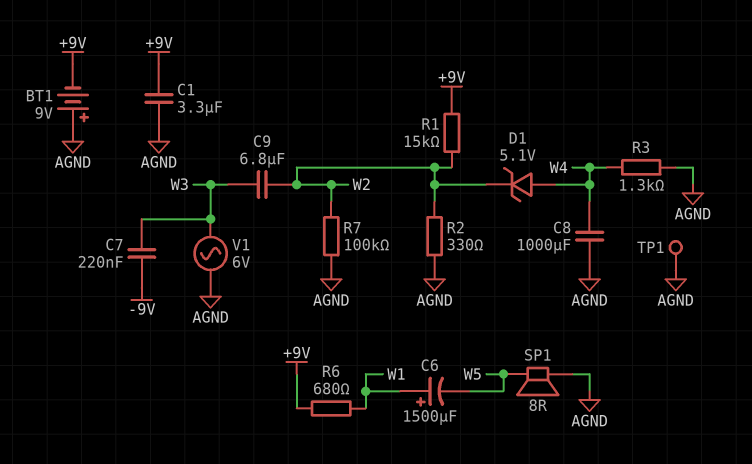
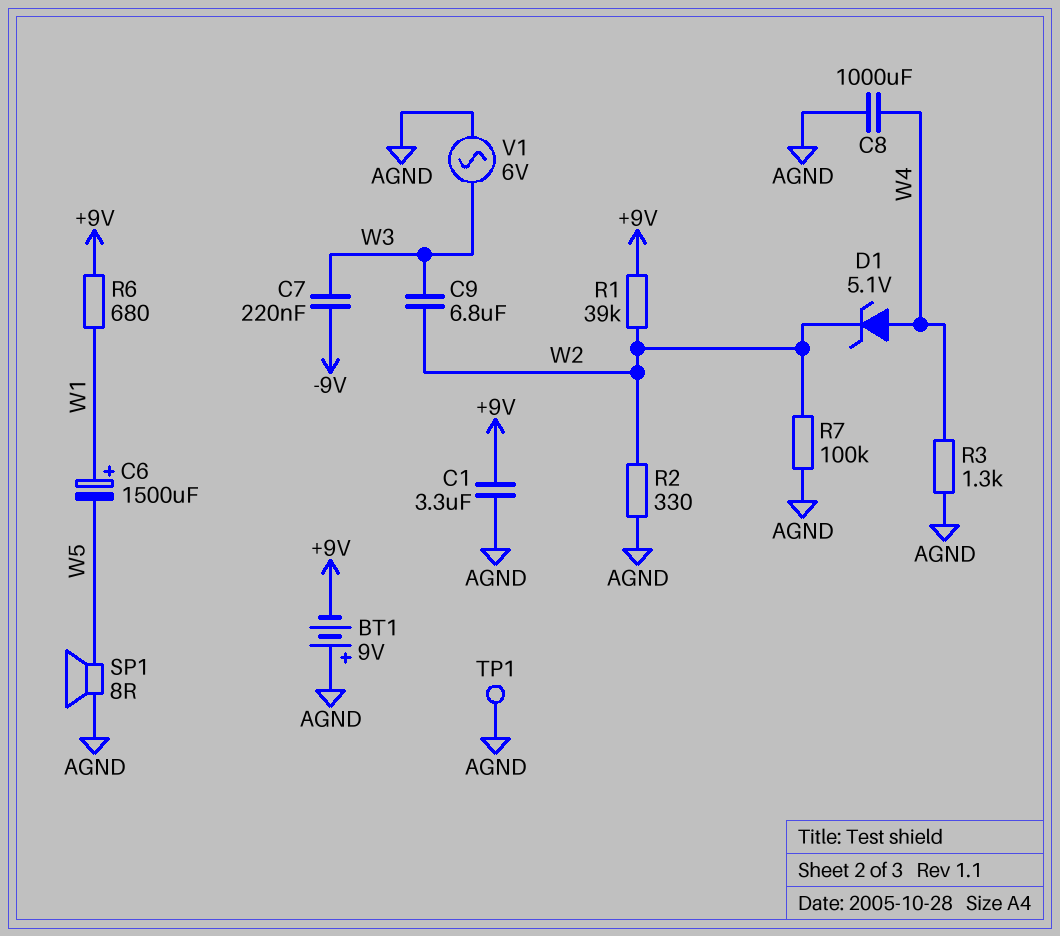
R1: 15k (+9V, W2) -> 39k (+9V, W2)

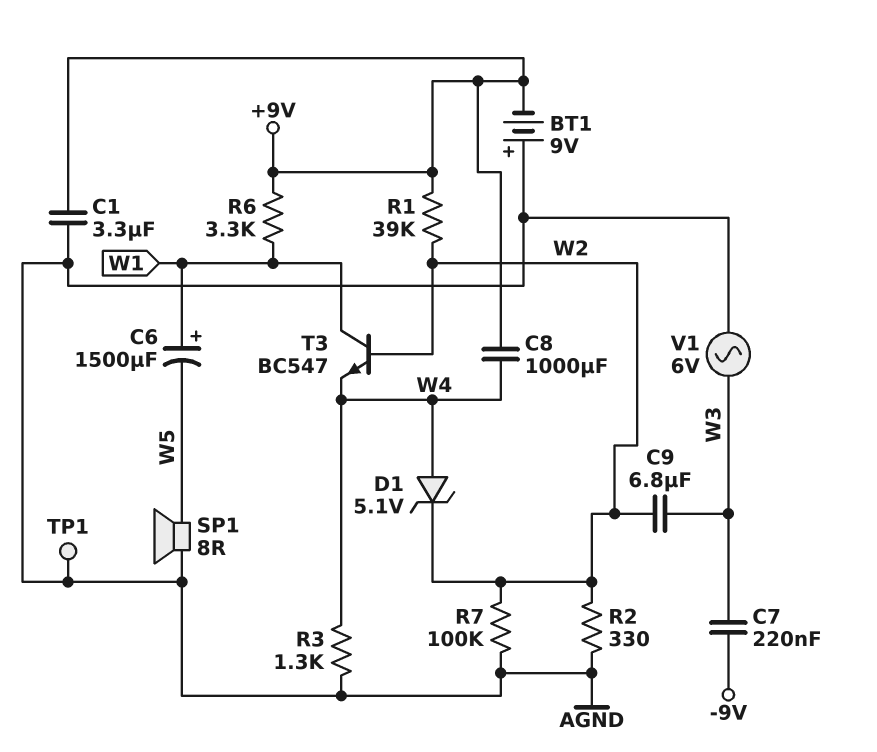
C8: 1000uF (AGND, W4) -> 1000uF (+9V, W4)
R6: 680 (+9V, W1) -> 3.3k (+9V, W1)
T3: none -> NPN BC547 (B W2, C W1, E W4)

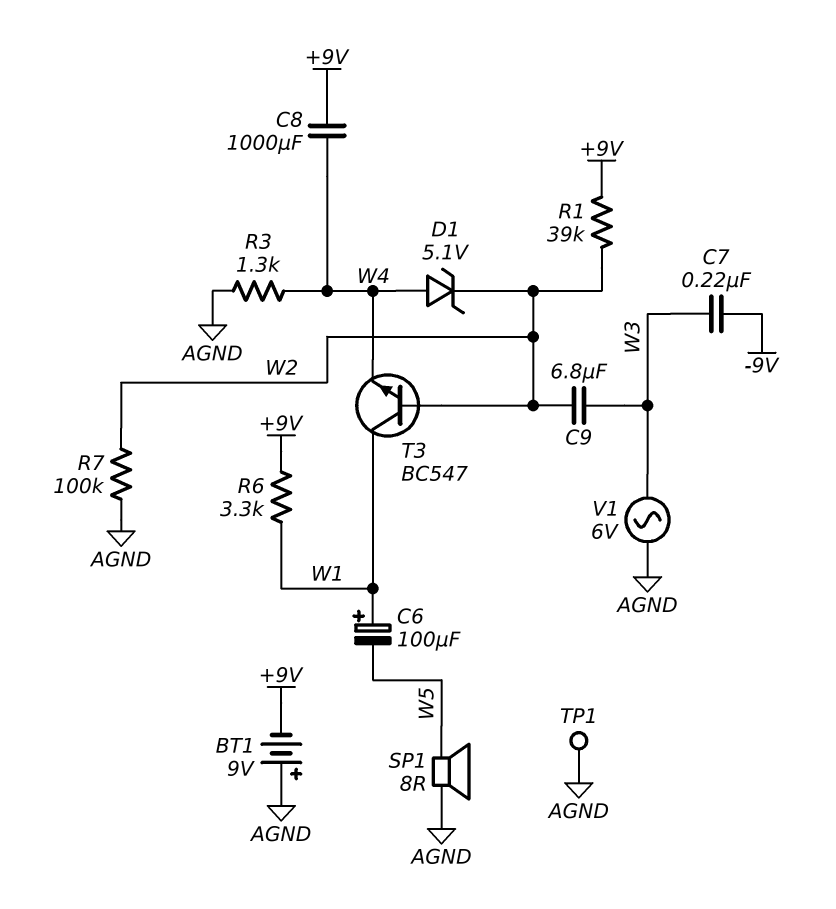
C1: 3.3uF (+9V, AGND) -> none
C6: 1500uF (plus W1, minus W5) -> 100uF (plus W1, minus W5)
R2: 330 (AGND, W2) -> none

